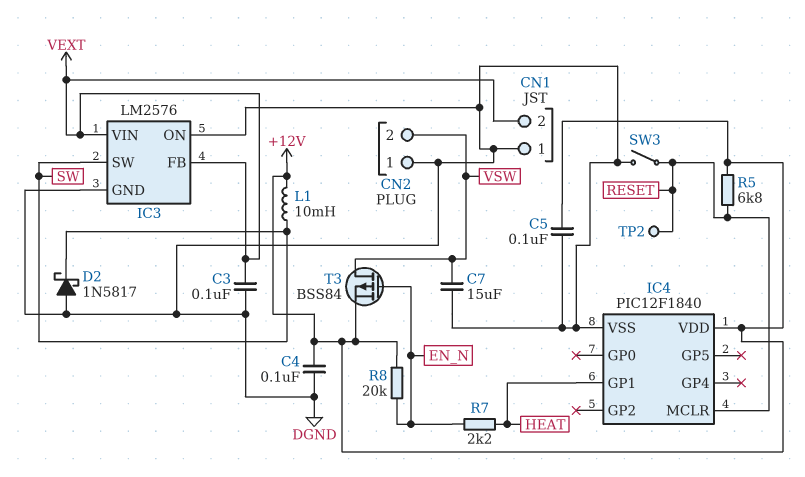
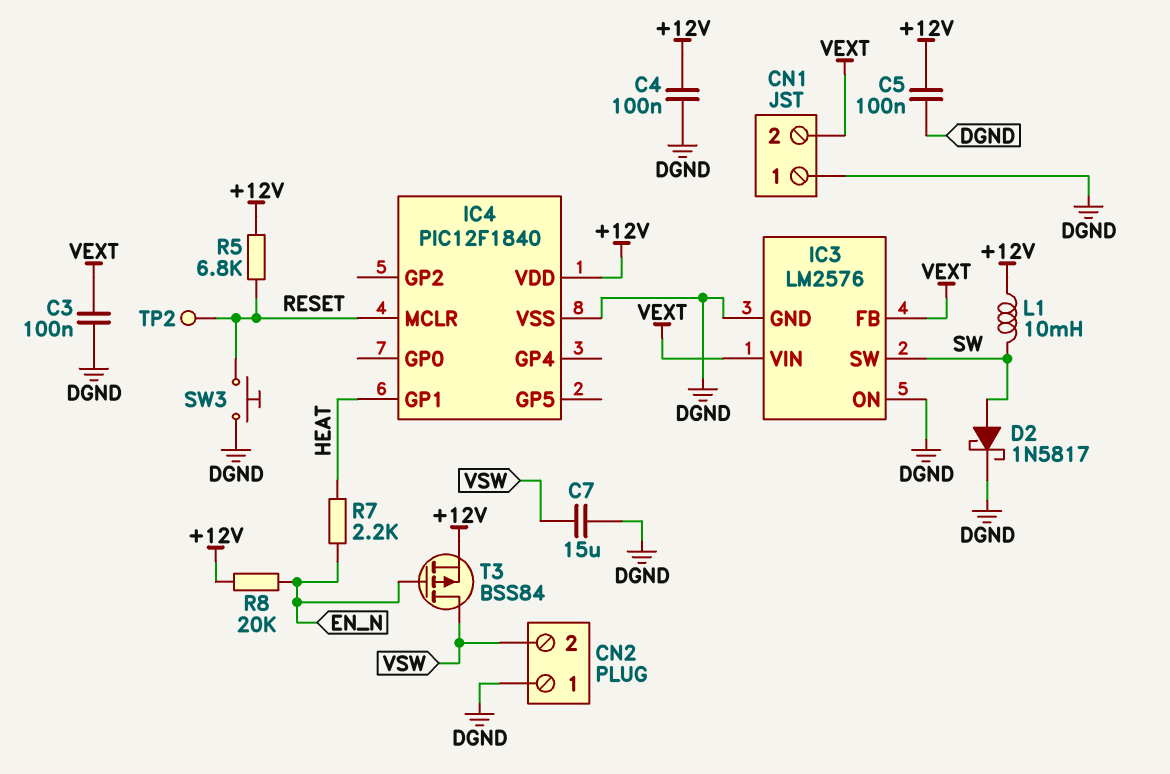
D2: schottky 1N5817 (A DGND, K SW) -> schottky 1N5817 (A SW, K DGND)
SW3: switch (DGND, RESET) -> button (DGND, RESET)

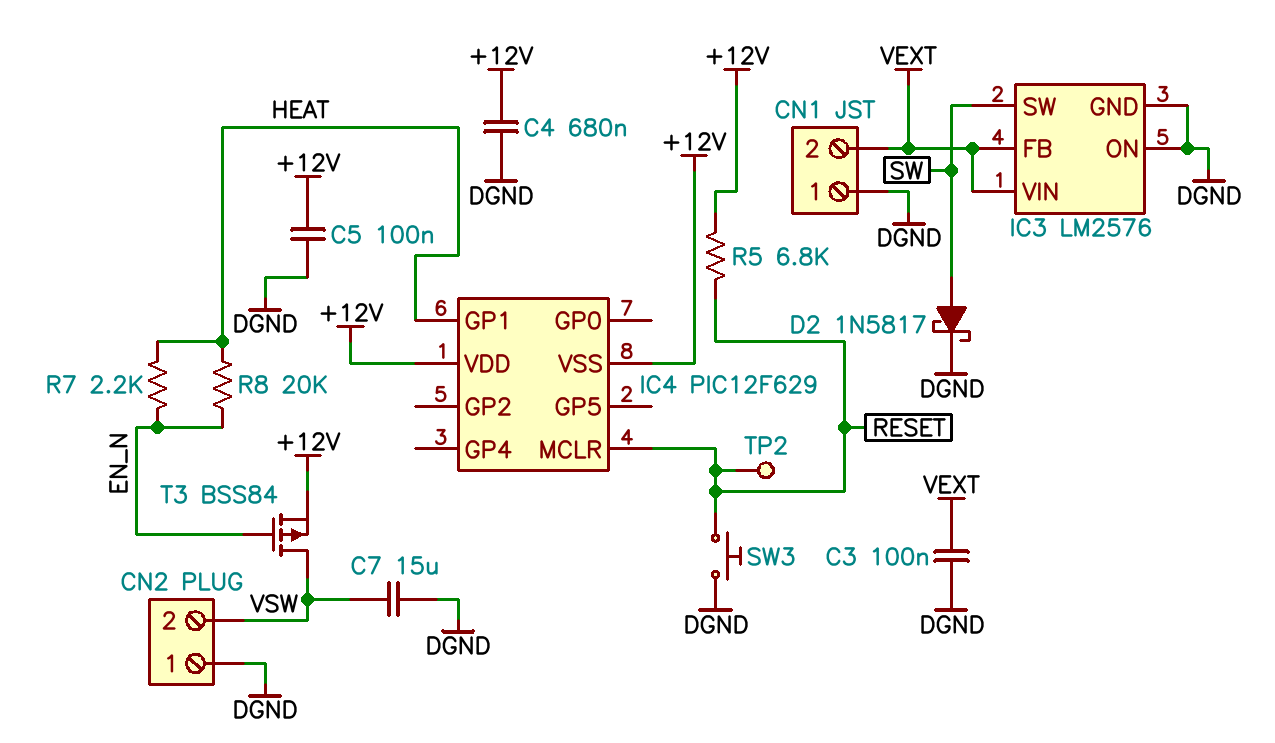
C4: 100nF (+12V, DGND) -> 680nF (+12V, DGND)
IC4: PIC12F1840 -> PIC12F629
IC4 pin VSS: DGND -> +12V
L1: 10mH (+12V, SW) -> none
R8: 20k (+12V, EN_N) -> 20k (EN_N, HEAT)

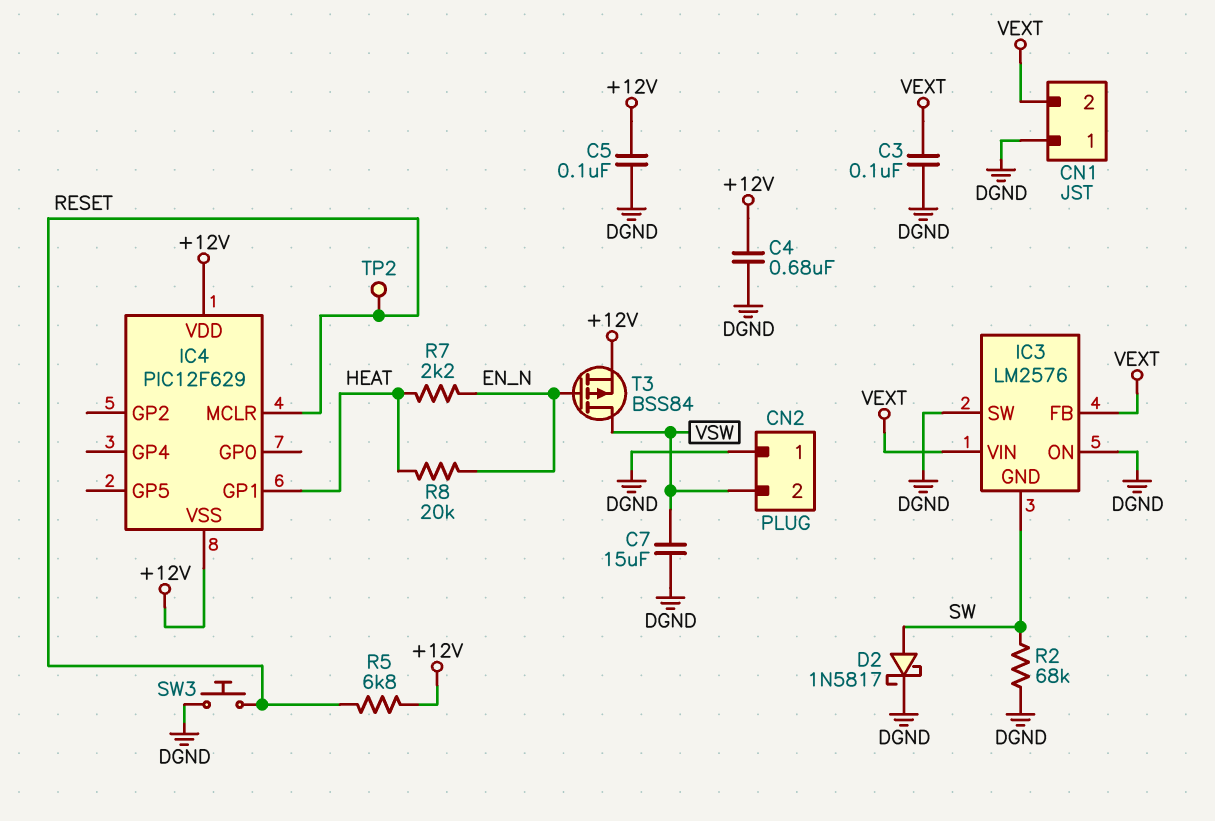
IC3 pin GND: DGND -> SW
IC3 pin SW: SW -> DGND
R2: none -> 68k (DGND, SW)

